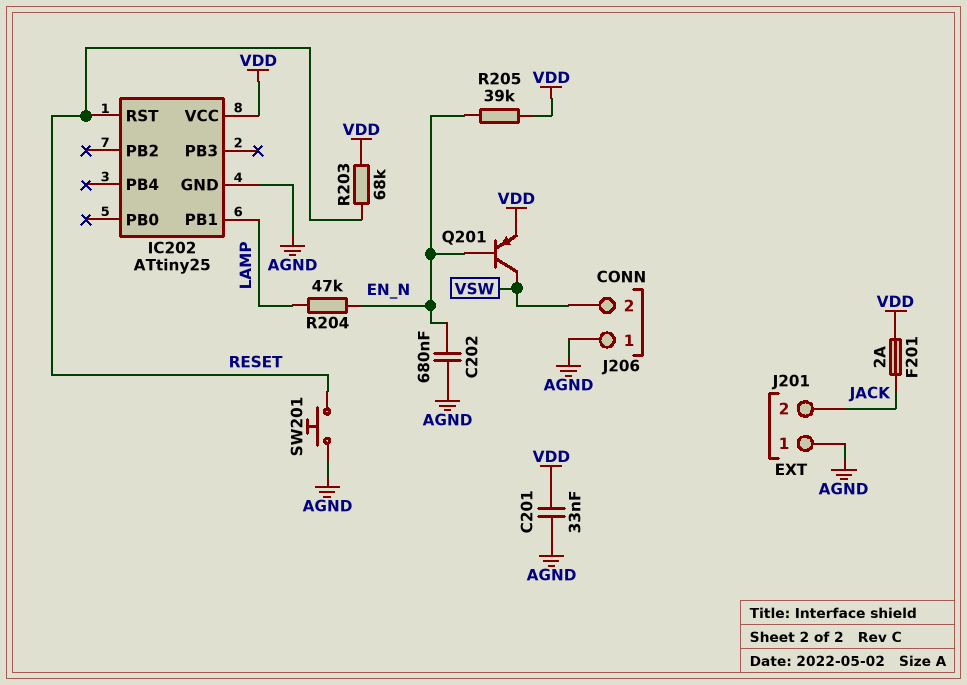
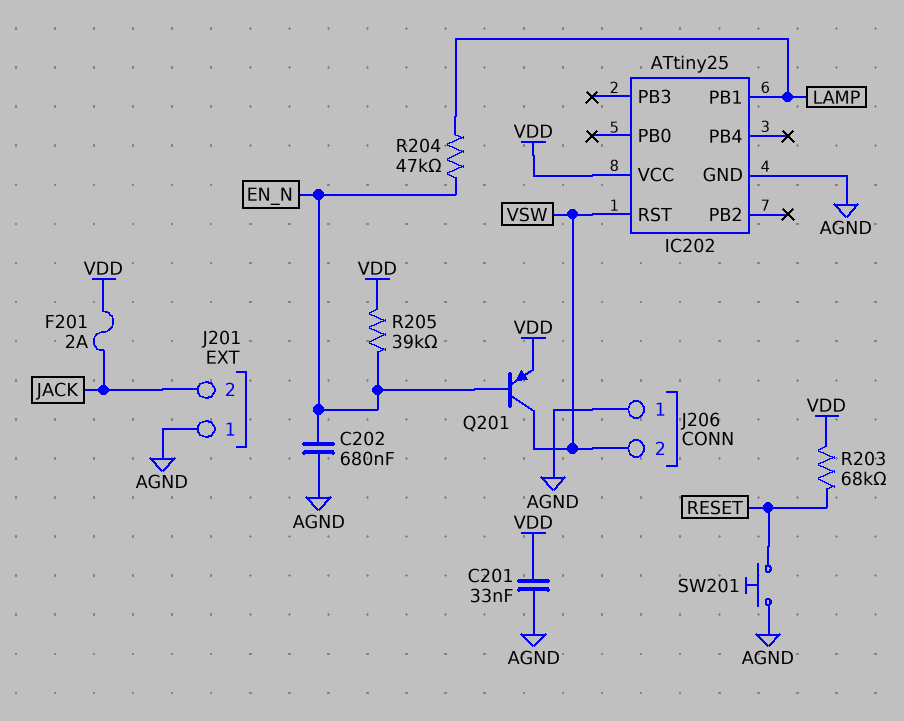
IC202 pin RST: RESET -> VSW

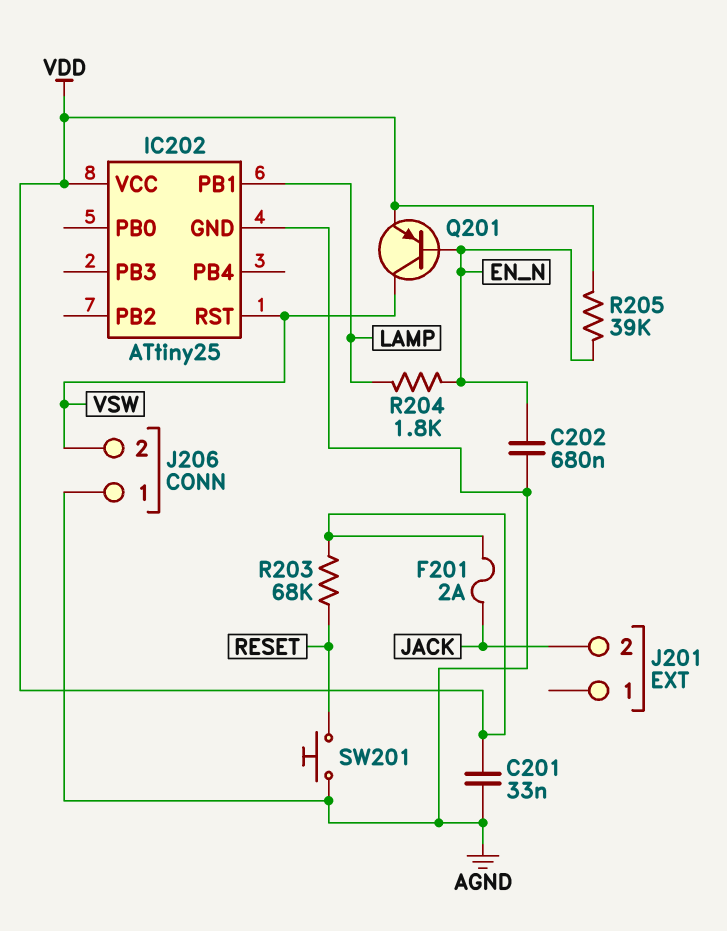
J201 pin 1: AGND -> none
R204: 47k (EN_N, LAMP) -> 1.8k (EN_N, LAMP)

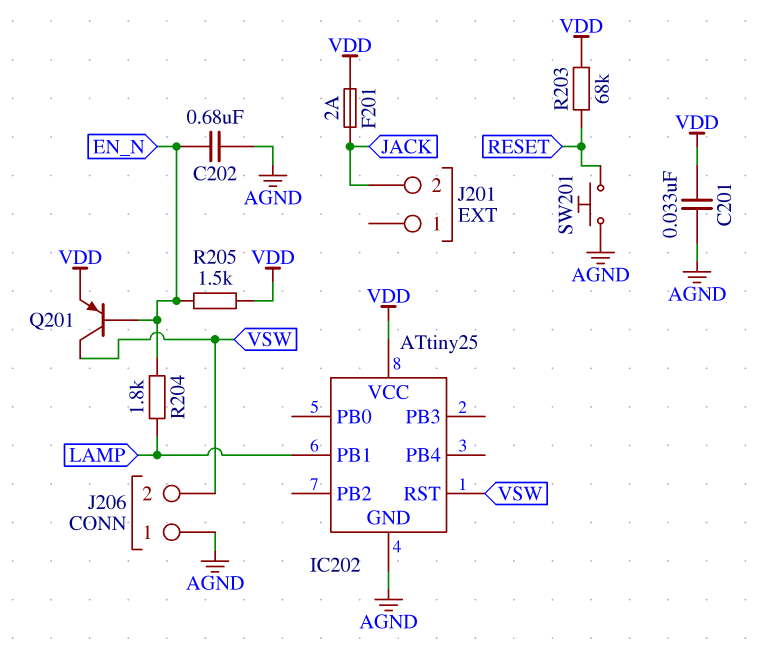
R205: 39k (EN_N, VDD) -> 1.5k (EN_N, VDD)

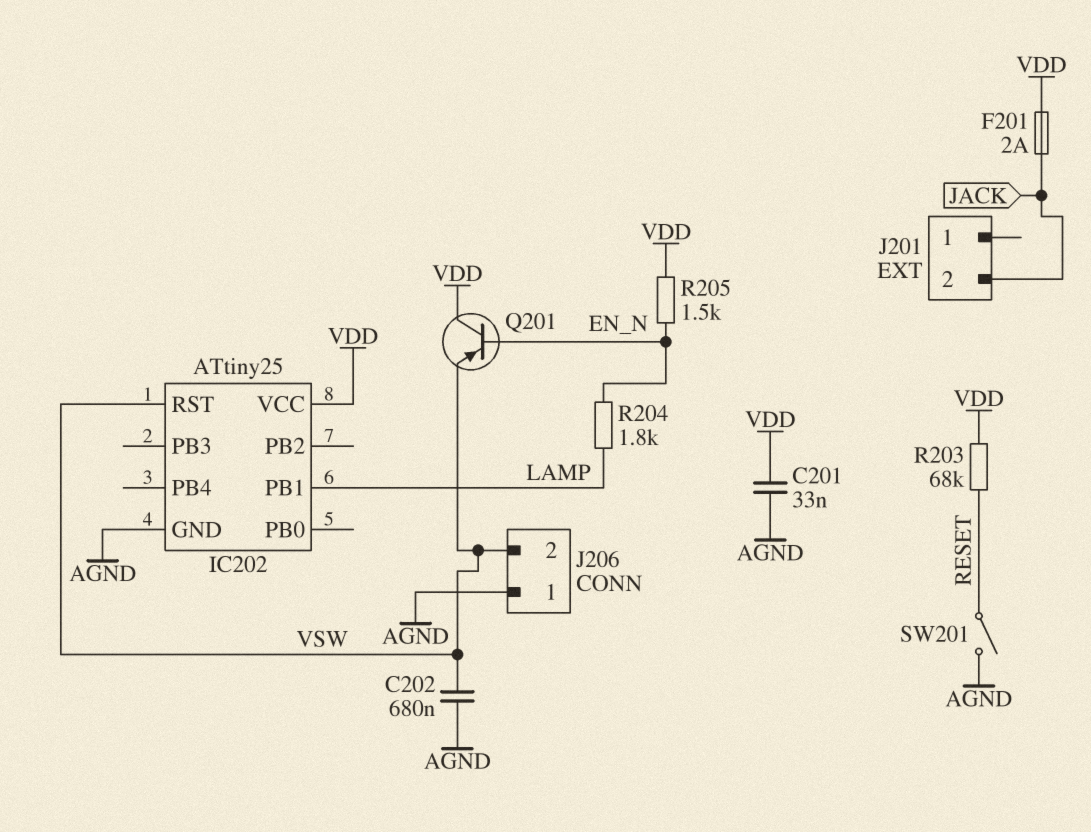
C202: 680nF (AGND, EN_N) -> 680nF (AGND, VSW)
Q201: PNP (B EN_N, C VSW, E VDD) -> PNP (B EN_N, C VDD, E VSW)
SW201: button (AGND, RESET) -> switch (AGND, RESET)

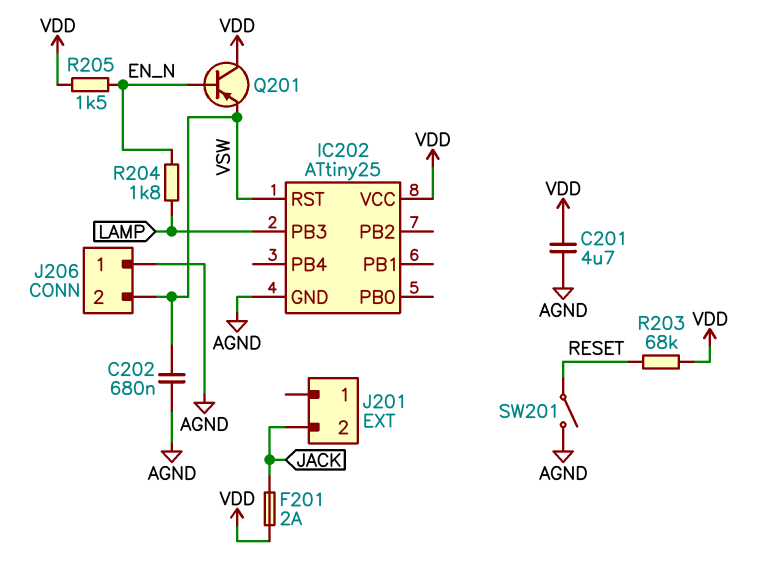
C201: 33nF (AGND, VDD) -> 4.7uF (AGND, VDD)
IC202 pin PB1: LAMP -> none
IC202 pin PB3: none -> LAMP

